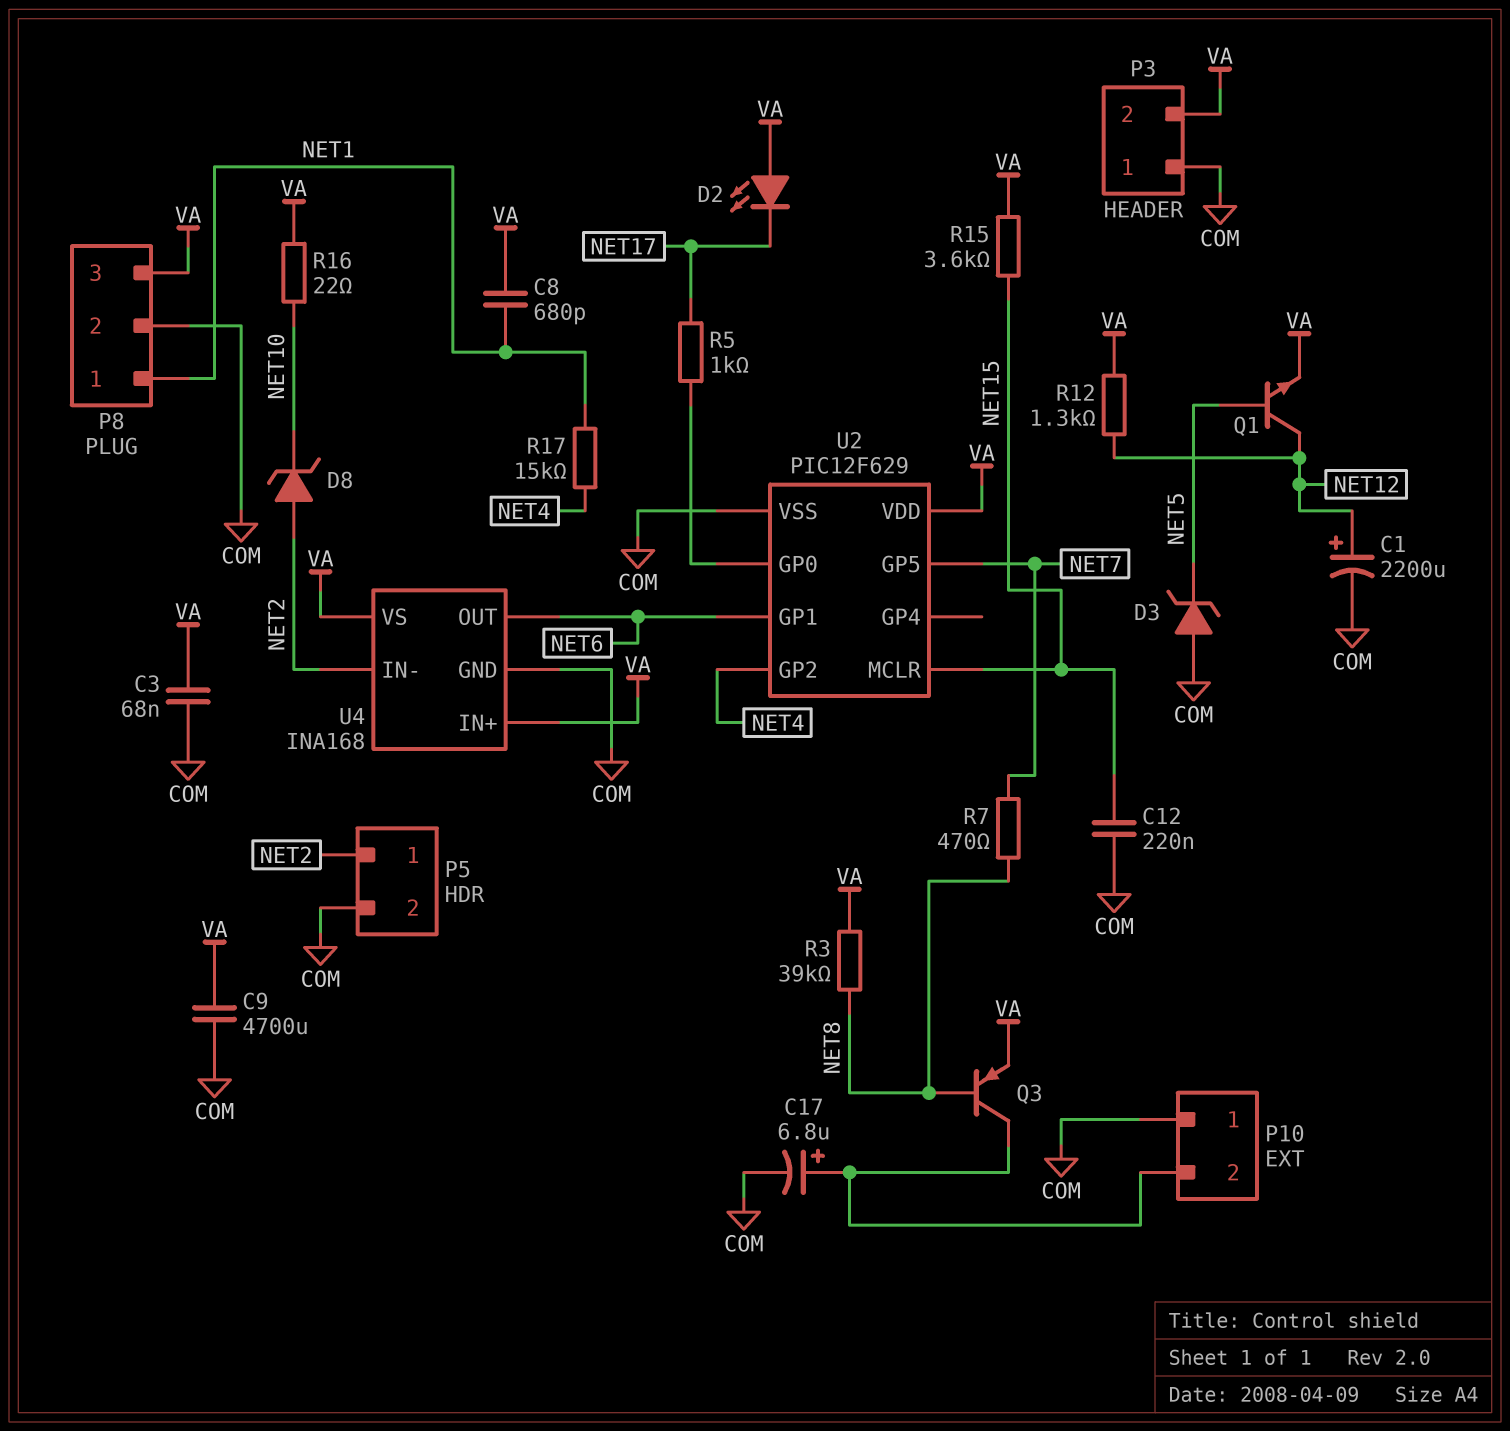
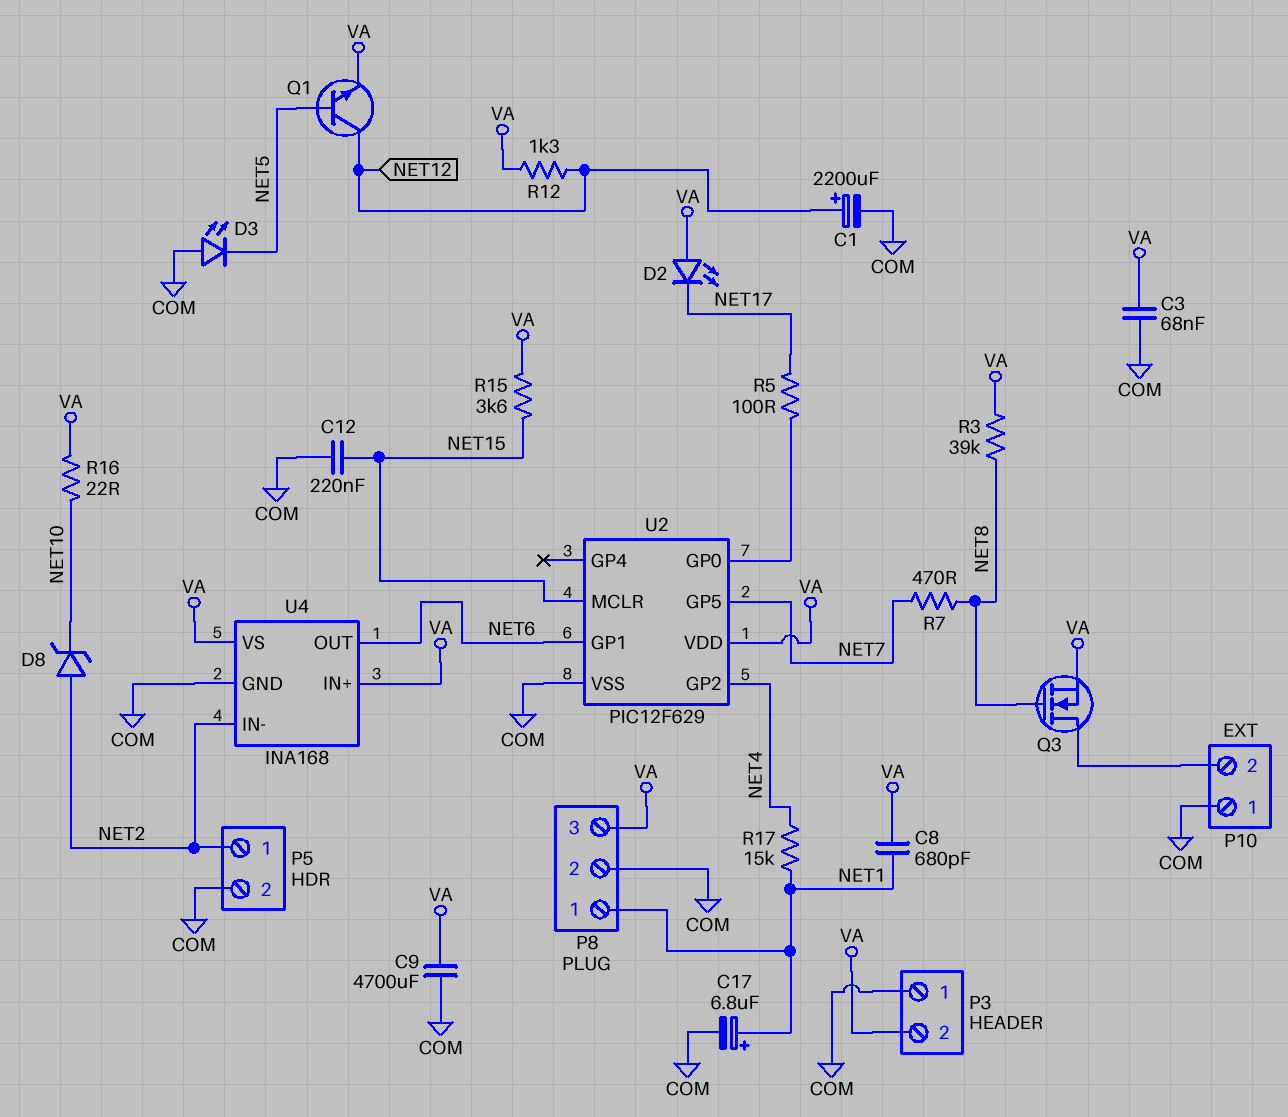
C17: 6.8uF (plus P10/2, minus COM) -> 6.8uF (plus NET1, minus COM)
D3: zener (A COM, K NET5) -> LED (A COM, K NET5)
Q3: PNP (B NET8, C P10/2, E VA) -> NMOS (G NET8, D P10/2, S VA)
R5: 1k (NET17, U2/GP0) -> 100 (NET17, U2/GP0)

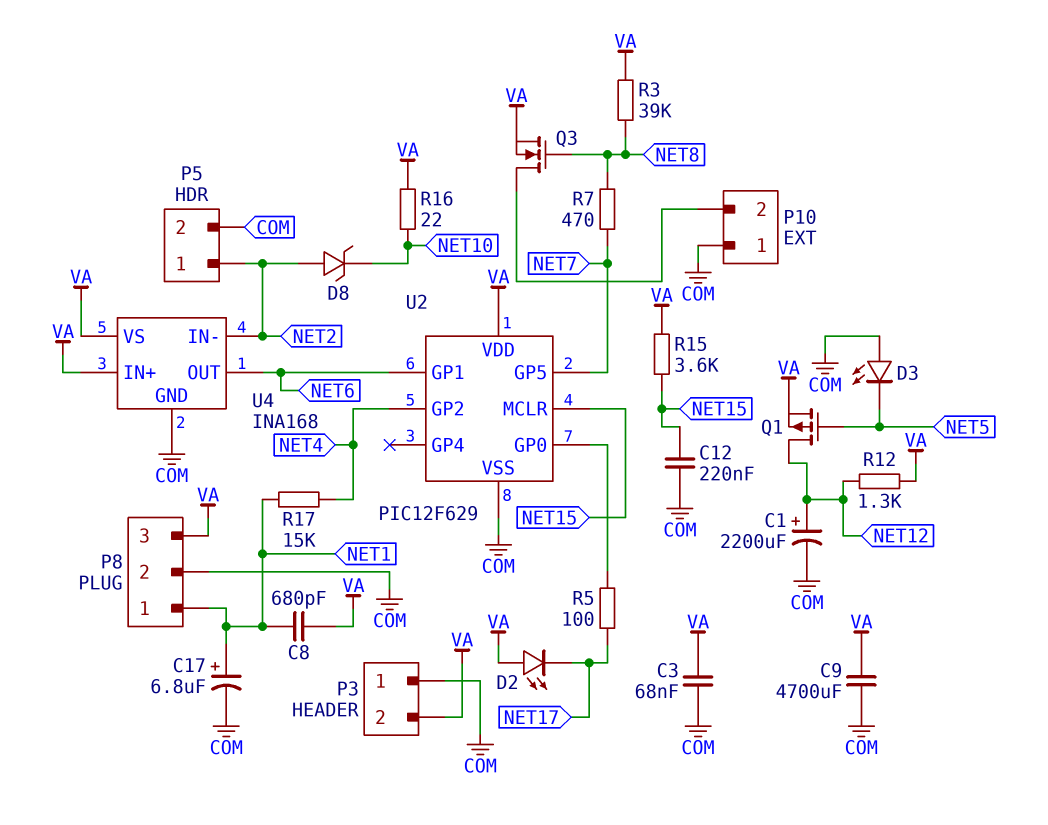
Q1: NPN (B NET5, C NET12, E VA) -> PMOS (G NET5, D NET12, S VA)

